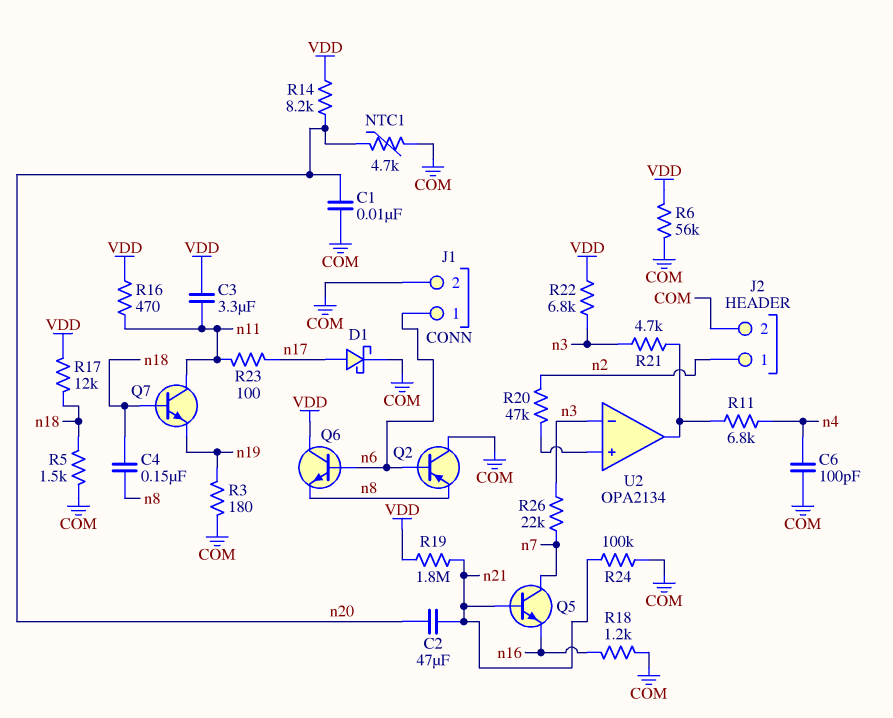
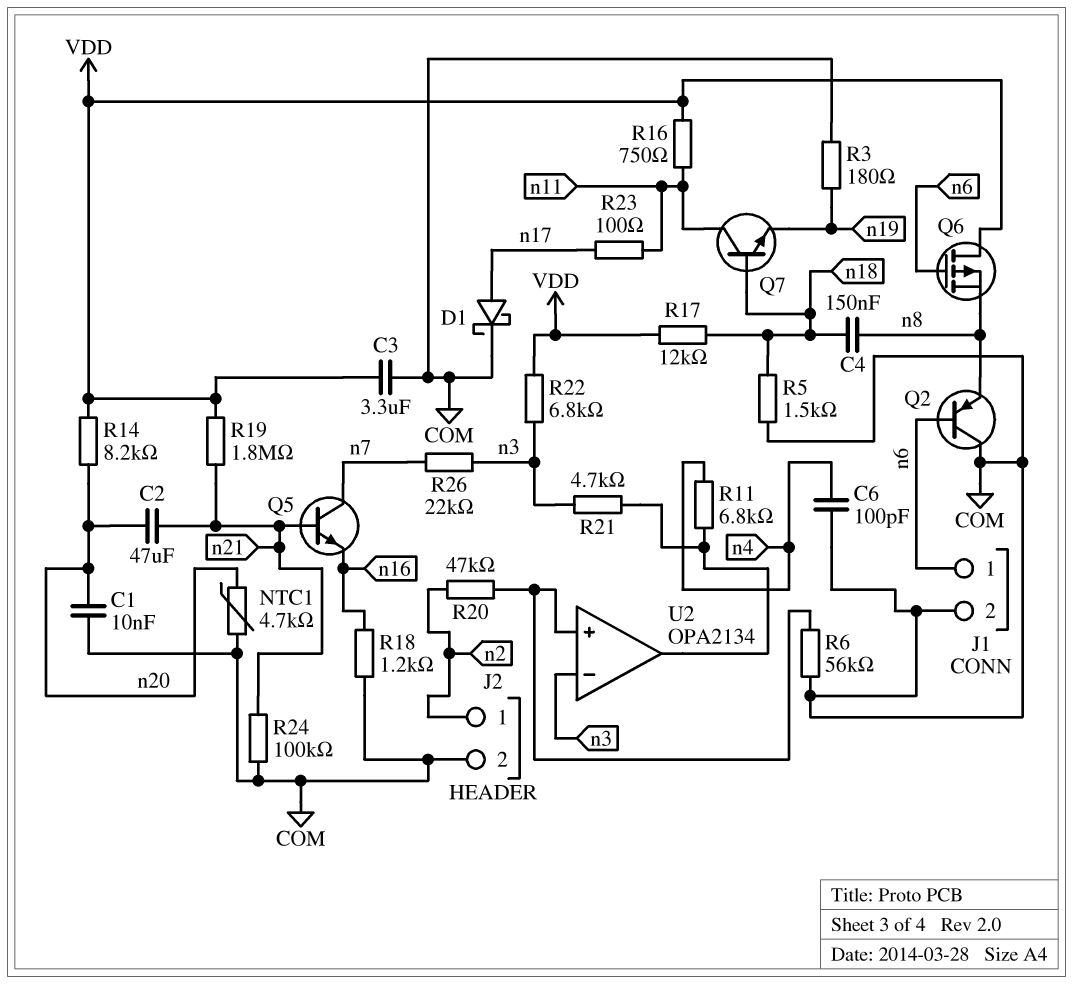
C3: 3.3uF (VDD, n11) -> 3.3uF (COM, VDD)
Q6: NPN (B n6, C VDD, E n8) -> PMOS (G n6, D VDD, S n8)
R6: 56k (COM, VDD) -> 56k (COM, U2/in+)
R16: 470 (VDD, n11) -> 750 (VDD, n11)

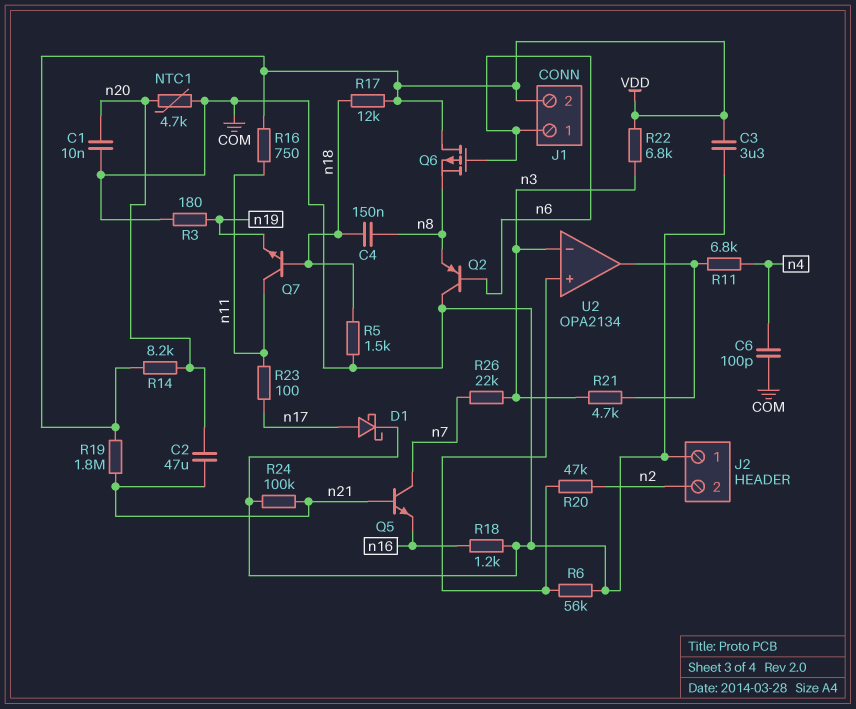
J1 pin 2: COM -> VDD
J2 pin 1: n2 -> COM
J2 pin 2: COM -> n2

